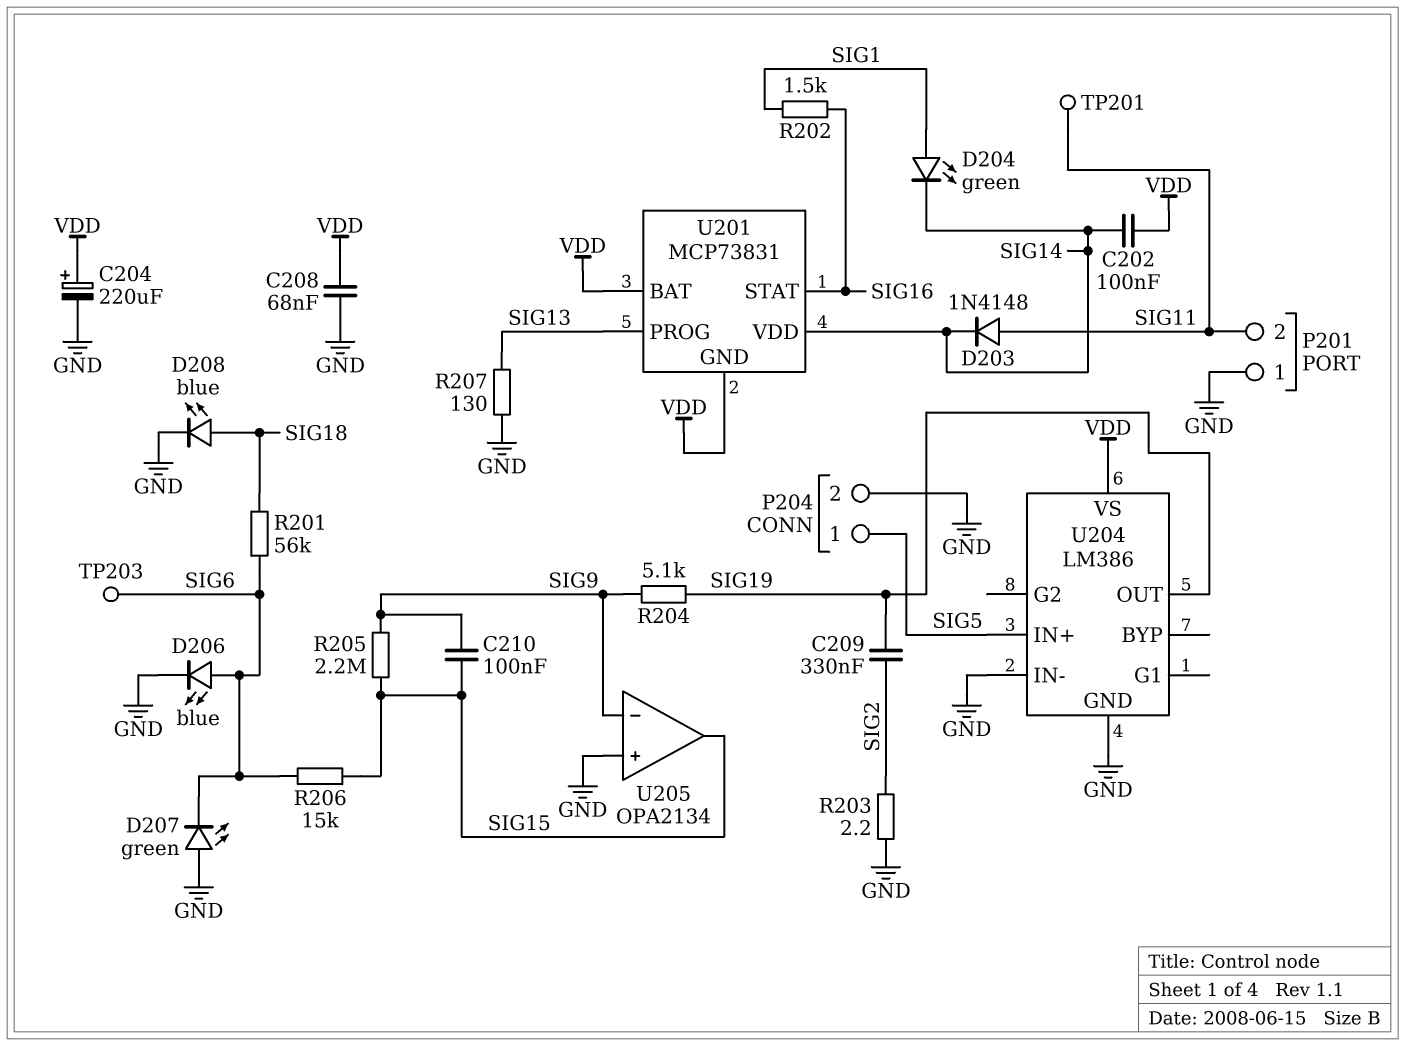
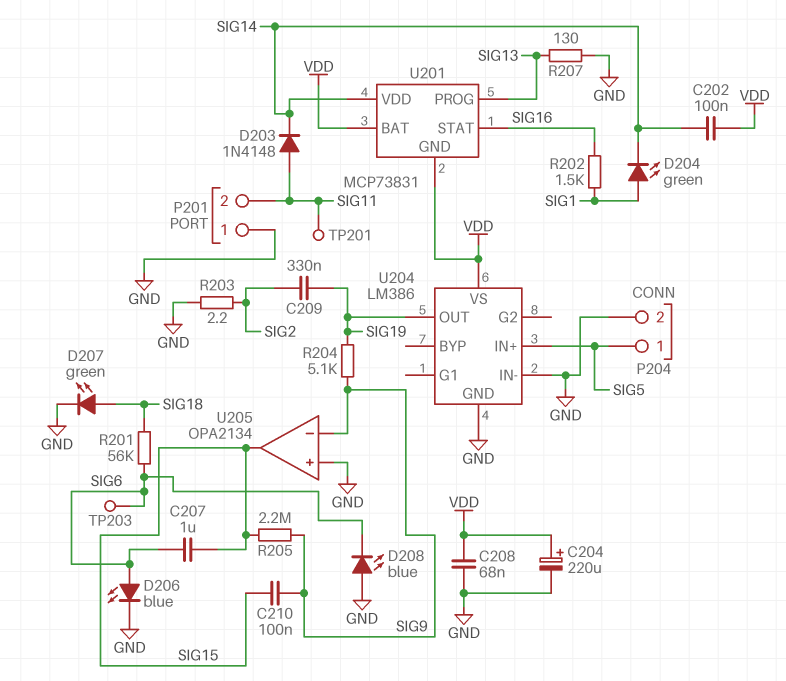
C207: none -> 1uF (SIG6, SIG15)
D207: LED green (A GND, K SIG6) -> LED green (A SIG18, K GND)
D208: LED blue (A SIG18, K GND) -> LED blue (A GND, K SIG6)
R206: 15k (SIG6, SIG15) -> none

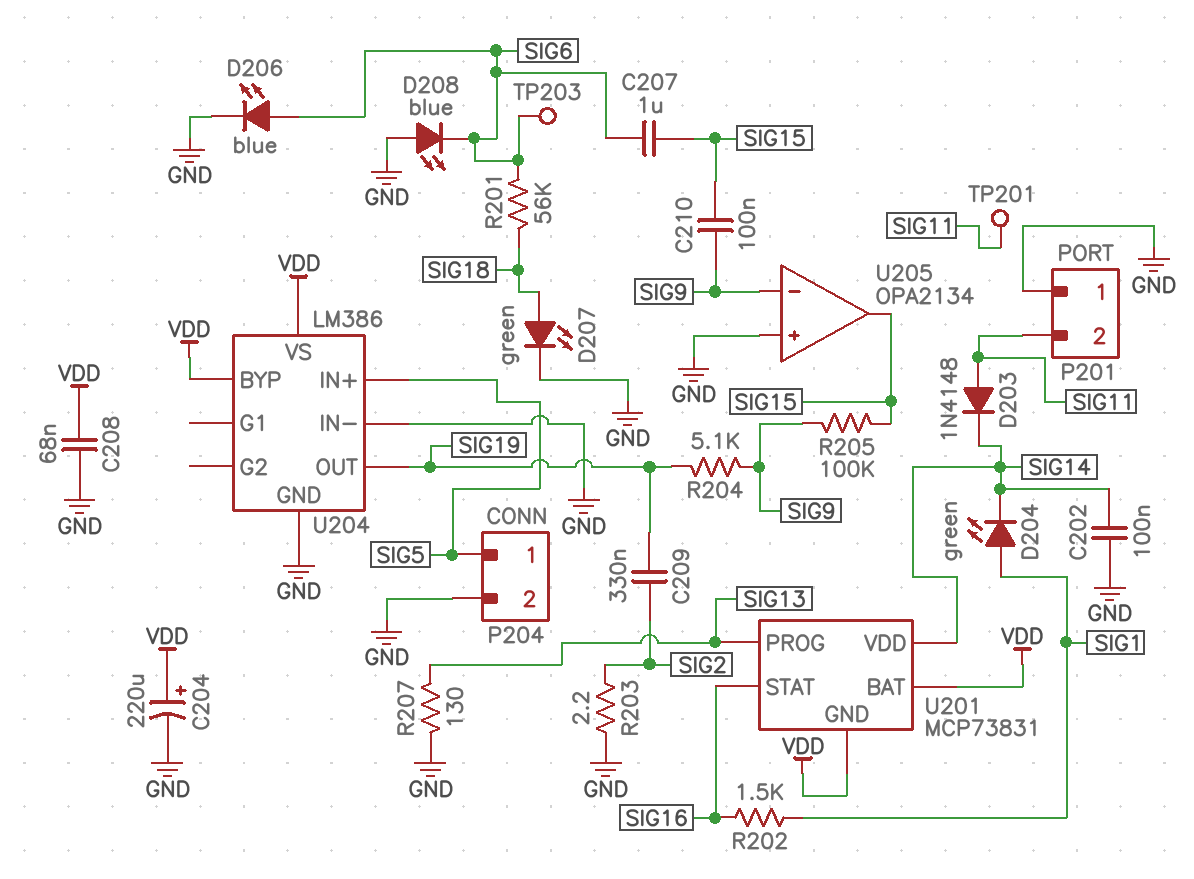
C202: 100nF (SIG14, VDD) -> 100nF (GND, SIG14)
R205: 2.2M (SIG9, SIG15) -> 100k (SIG9, SIG15)
U204 pin BYP: none -> VDD

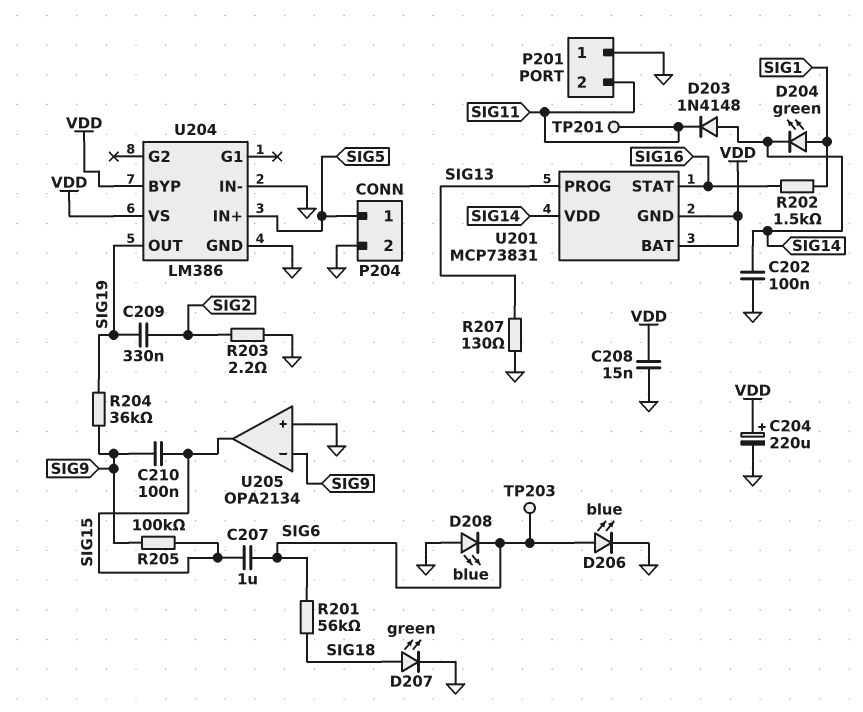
C208: 68nF (GND, VDD) -> 15nF (GND, VDD)
D203: diode 1N4148 (A SIG11, K SIG14) -> diode 1N4148 (A SIG14, K SIG11)
R204: 5.1k (SIG9, SIG19) -> 36k (SIG9, SIG19)

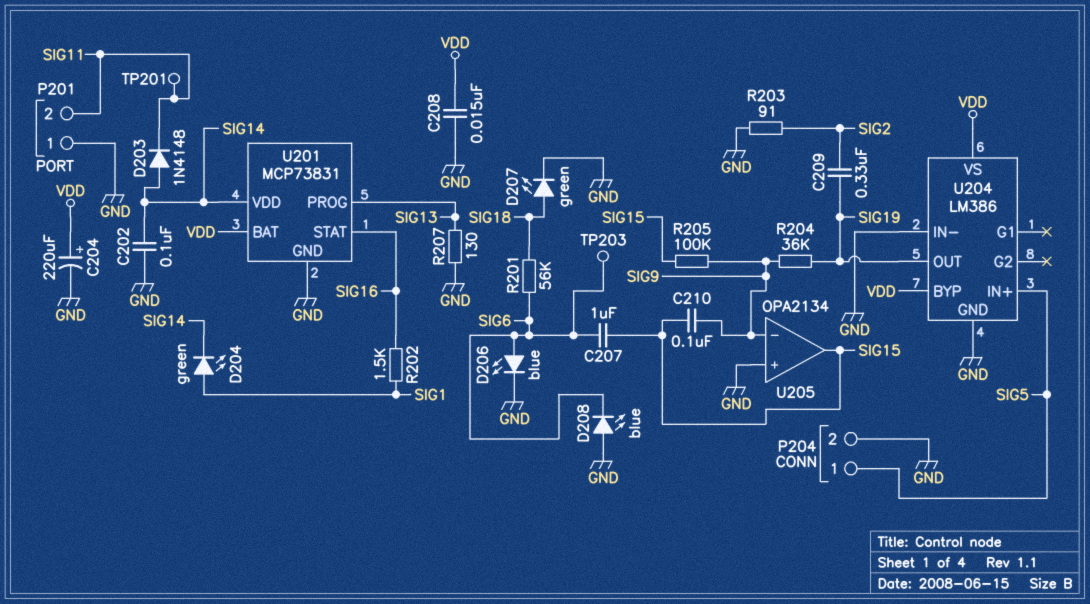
R203: 2.2 (GND, SIG2) -> 91 (GND, SIG2)
U201 pin GND: VDD -> GND

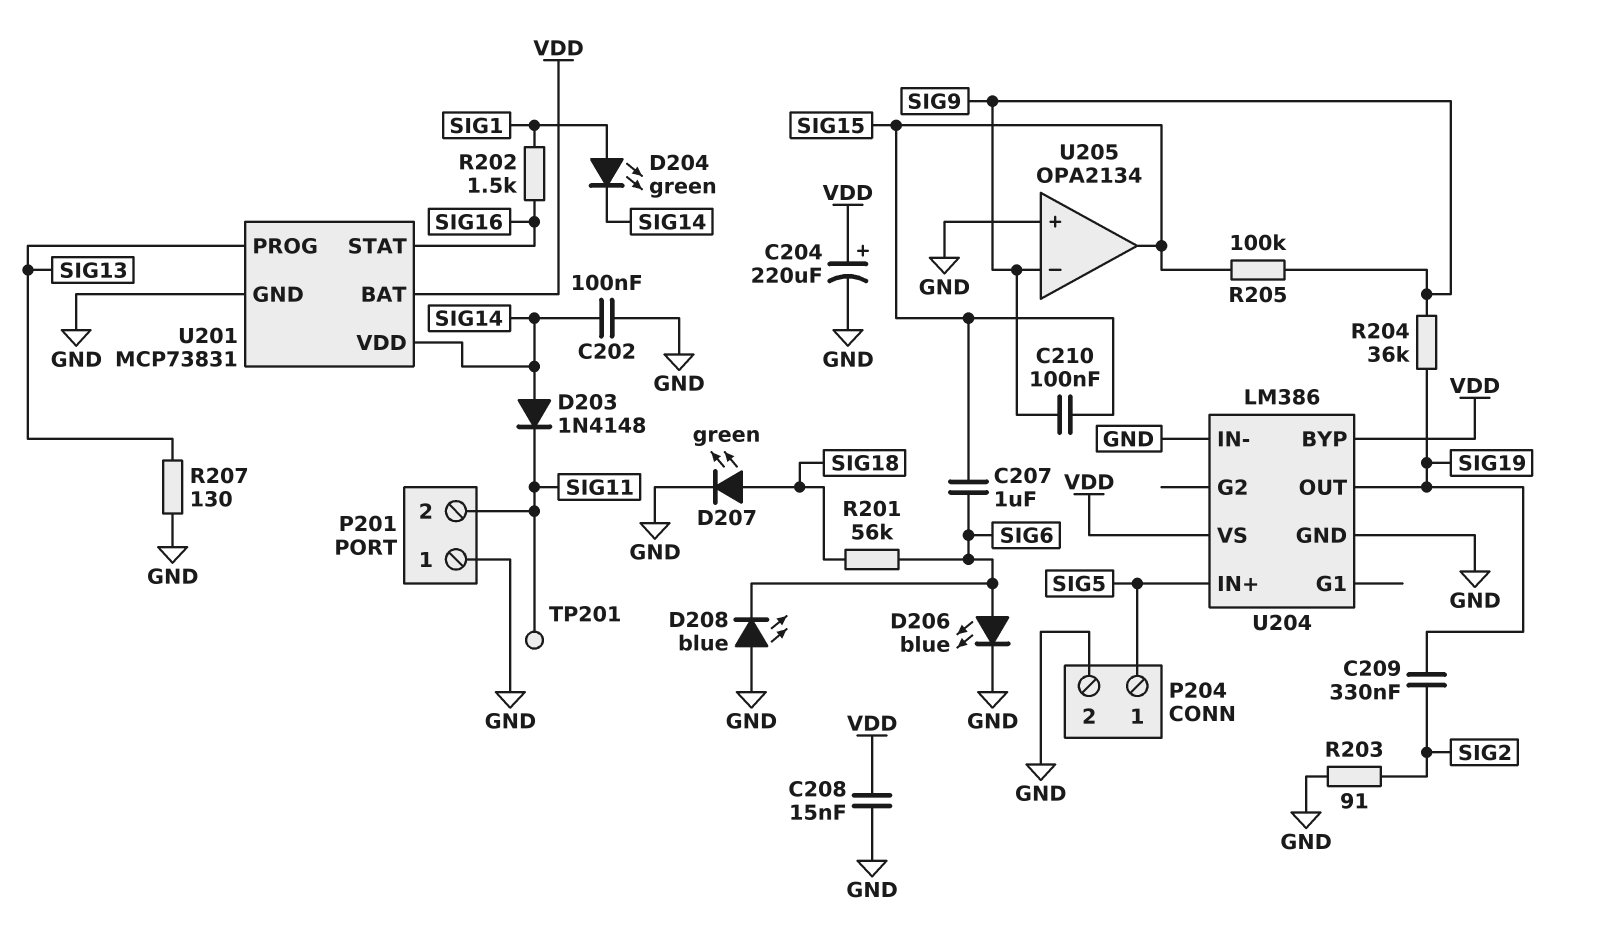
TP203: test point (SIG6) -> none

